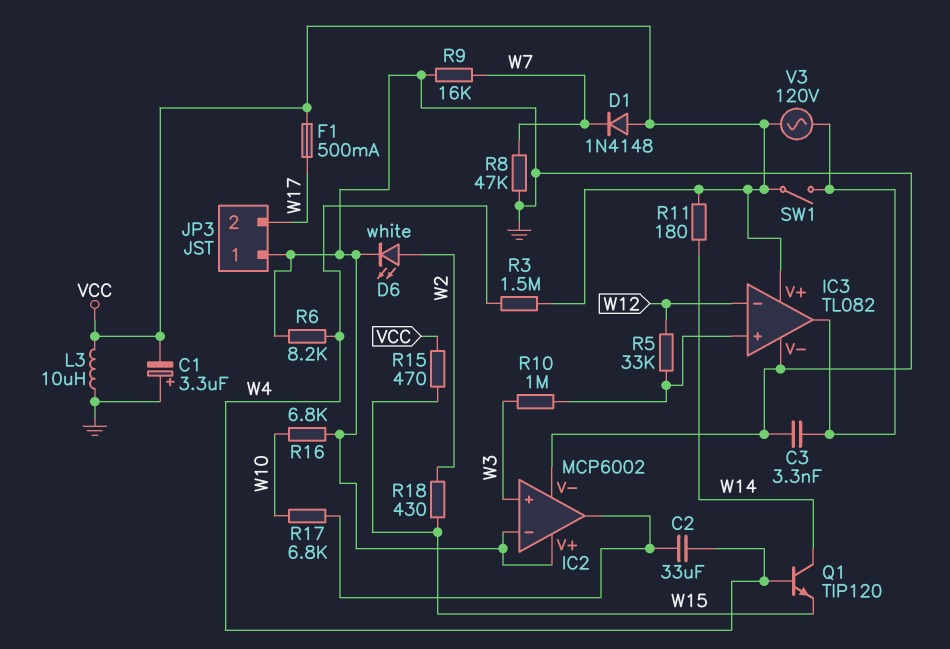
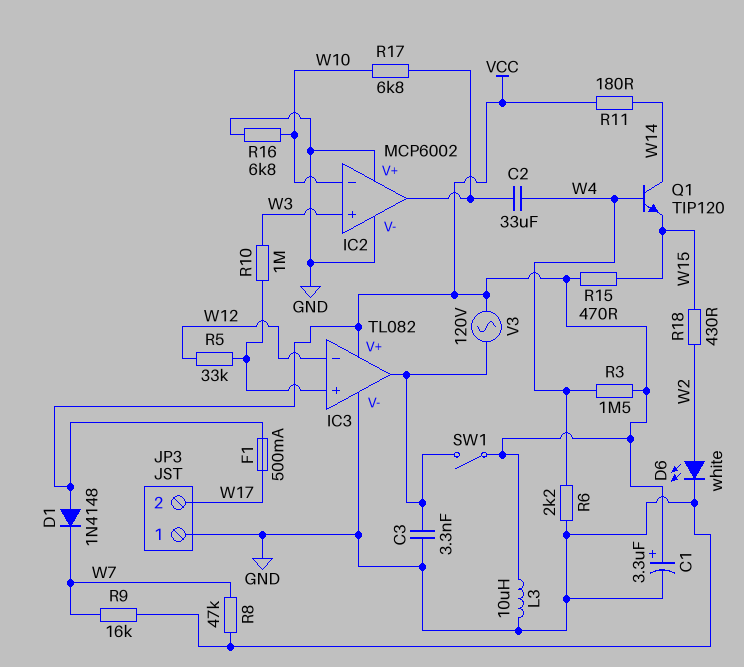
C1: 3.3uF (plus GND, minus VCC) -> 3.3uF (plus VCC, minus GND)
IC2 pin in-: GND -> W10
R6: 8.2k (GND, W4) -> 2.2k (GND, W4)

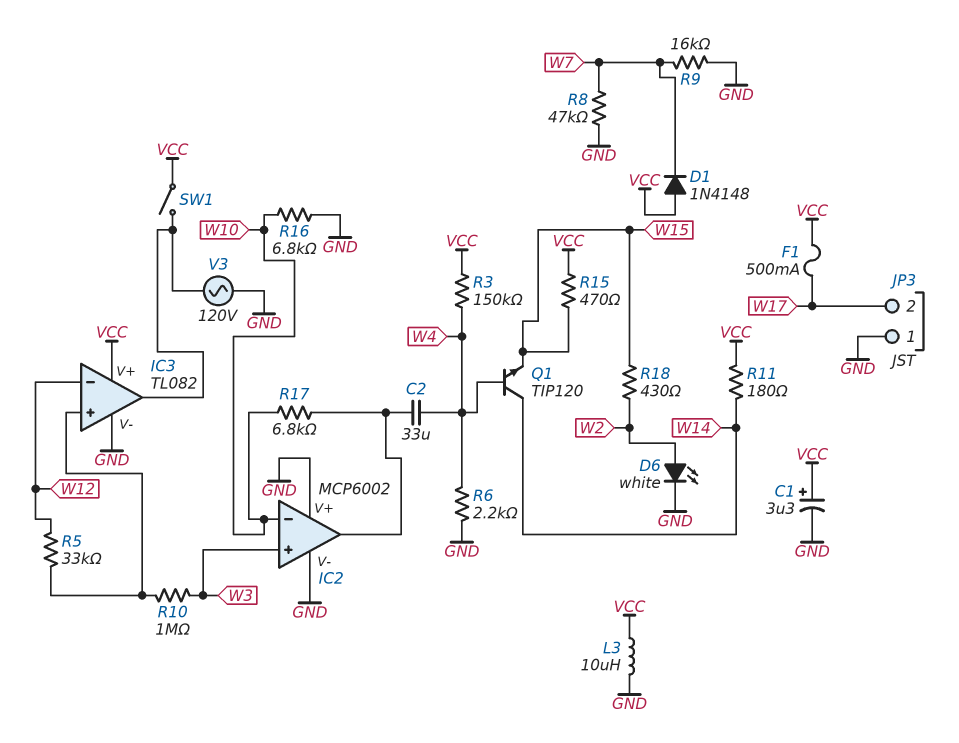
C3: 3.3nF (GND, IC3/out) -> none
R3: 1.5M (VCC, W4) -> 150k (VCC, W4)
V3: AC 120V (IC3/out, VCC) -> AC 120V (GND, IC3/out)

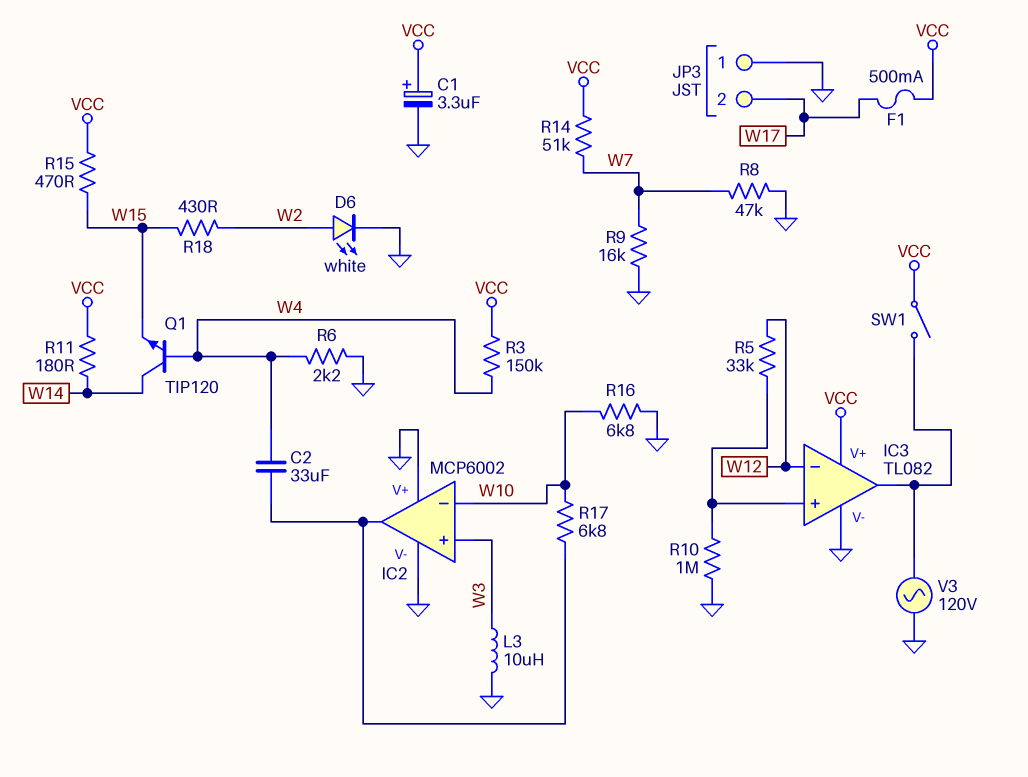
D1: diode 1N4148 (A VCC, K W7) -> none
L3: 10uH (GND, VCC) -> 10uH (GND, W3)
R10: 1M (IC3/in+, W3) -> 1M (GND, IC3/in+)
R14: none -> 51k (VCC, W7)

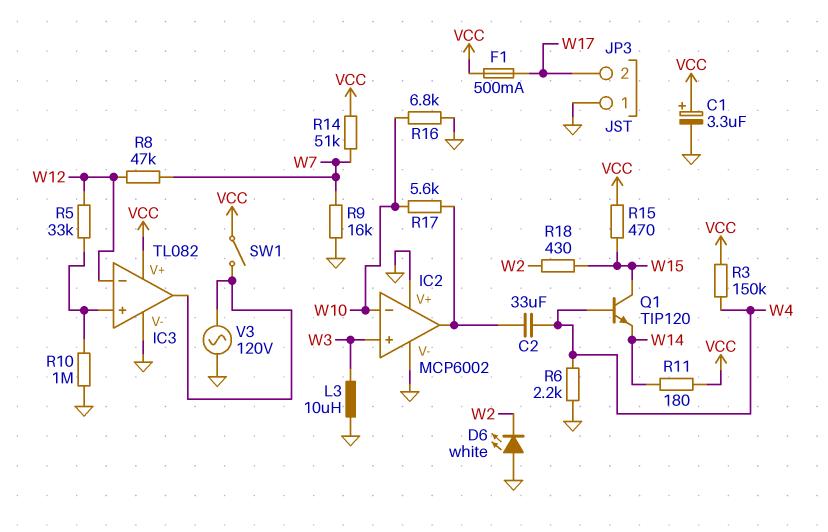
D6: LED white (A W2, K GND) -> LED white (A GND, K W2)
Q1: NPN TIP120 (B W4, C W14, E W15) -> NPN TIP120 (B W4, C W15, E W14)
R8: 47k (GND, W7) -> 47k (W7, W12)
R17: 6.8k (IC2/out, W10) -> 5.6k (IC2/out, W10)

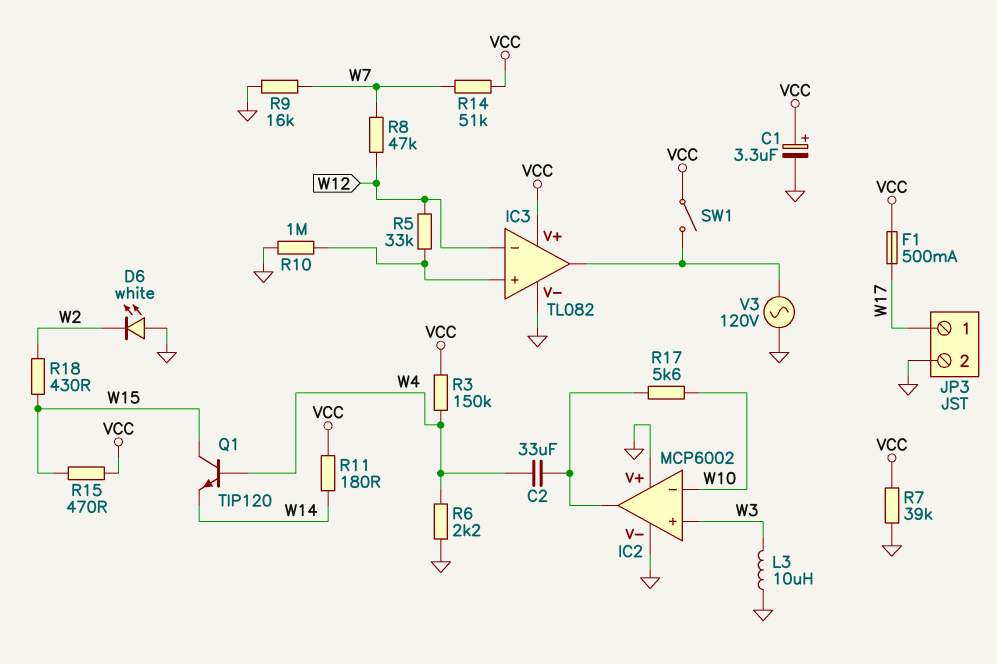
JP3 pin 1: GND -> W17
JP3 pin 2: W17 -> GND
R7: none -> 39k (GND, VCC)
R16: 6.8k (GND, W10) -> none

